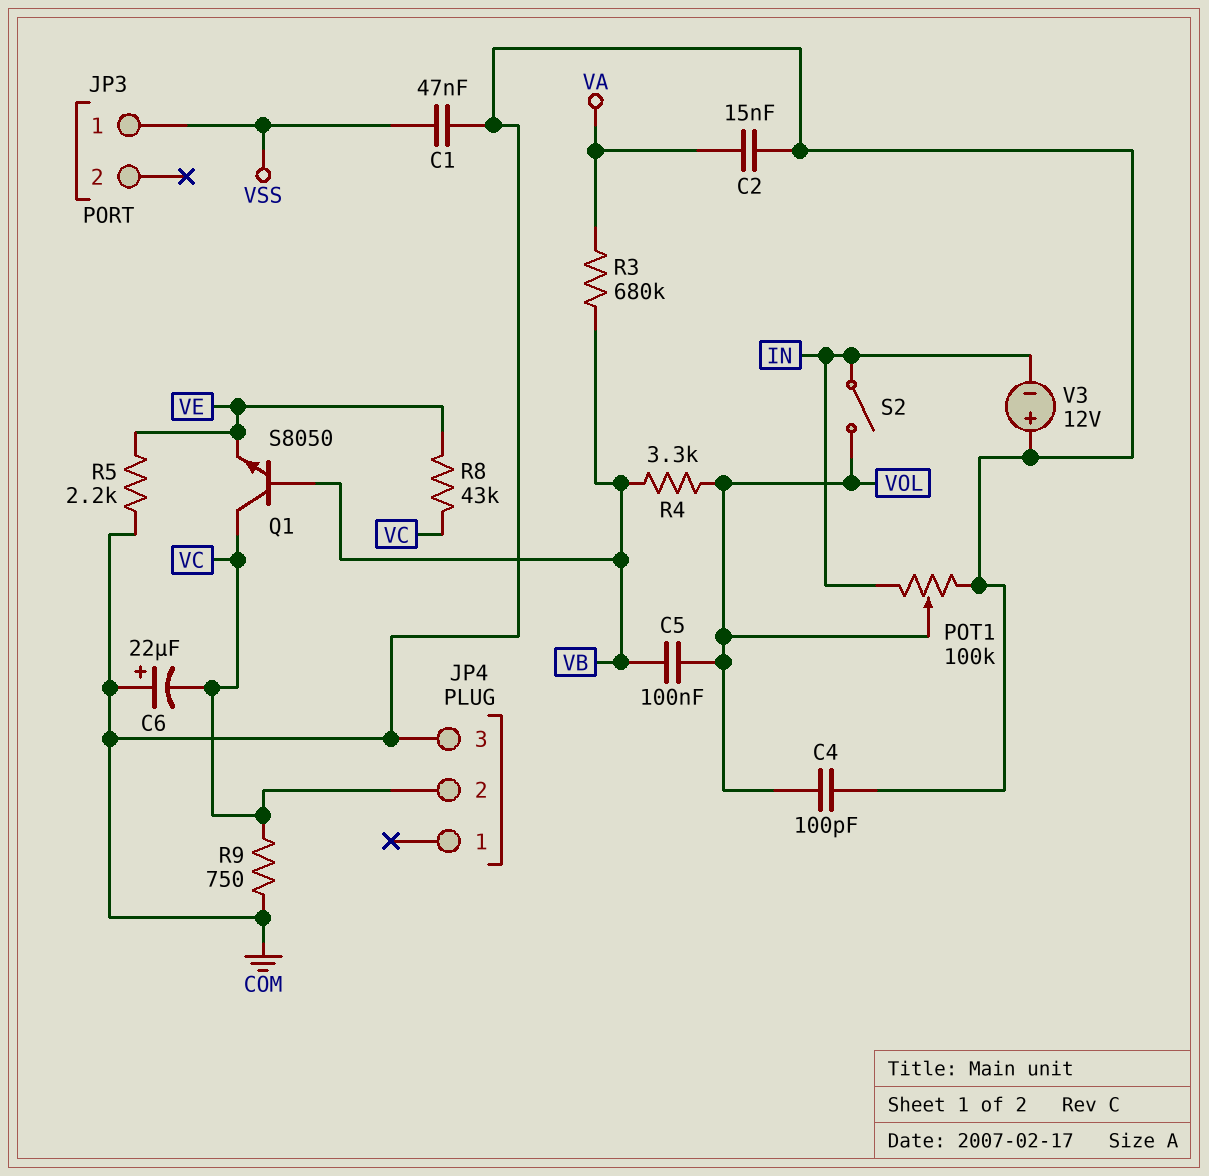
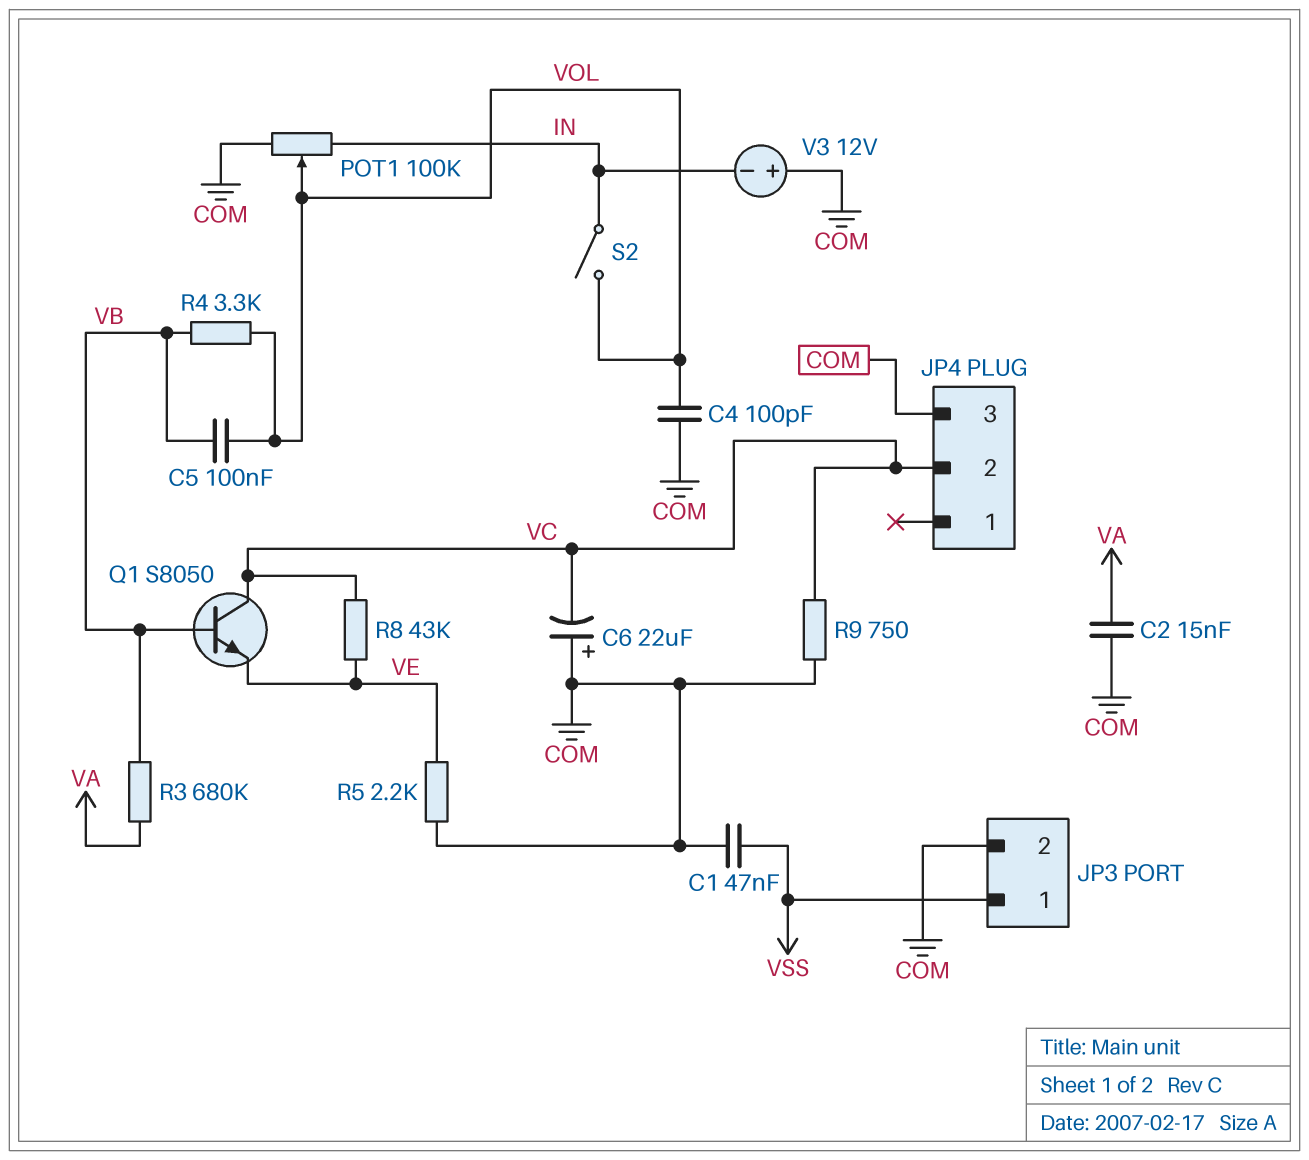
JP3 pin 2: none -> COM

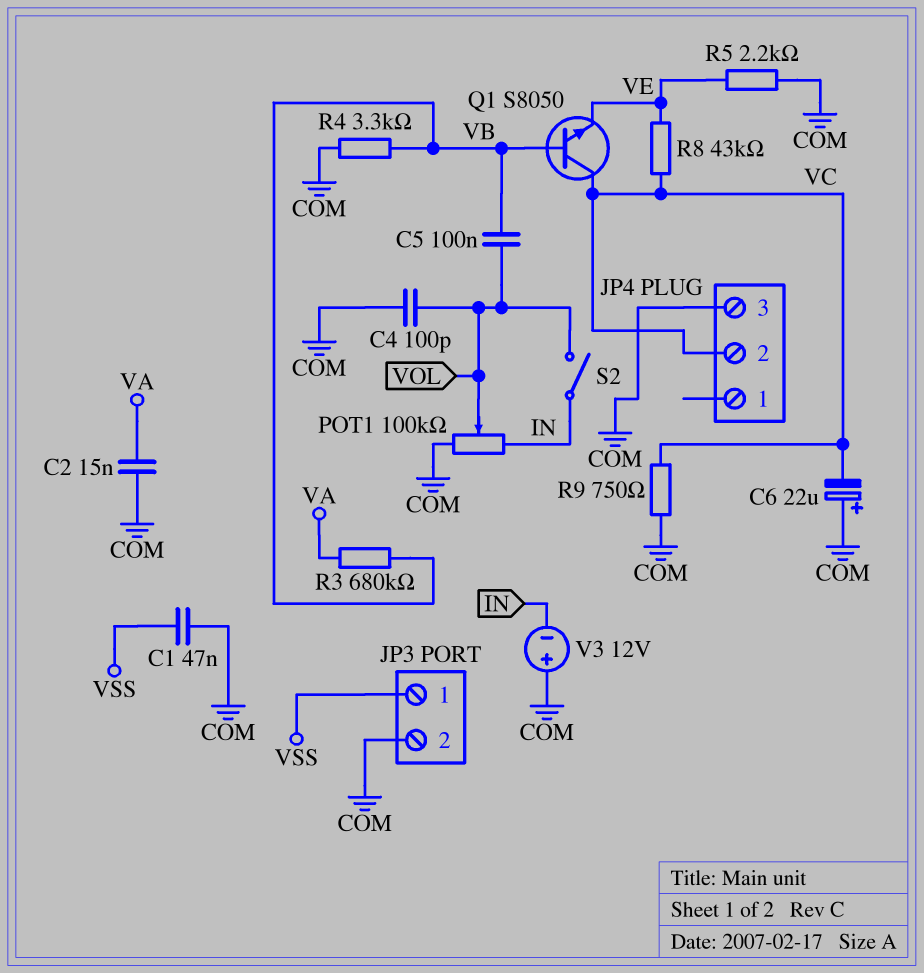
R4: 3.3k (VB, VOL) -> 3.3k (COM, VB)

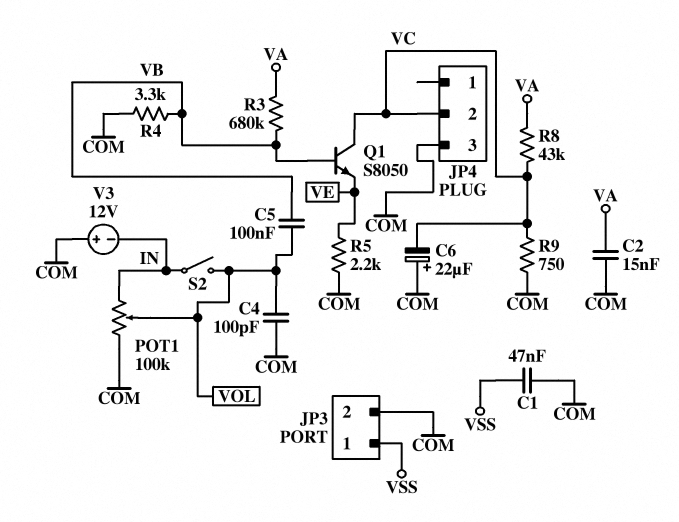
R8: 43k (VC, VE) -> 43k (VA, VC)

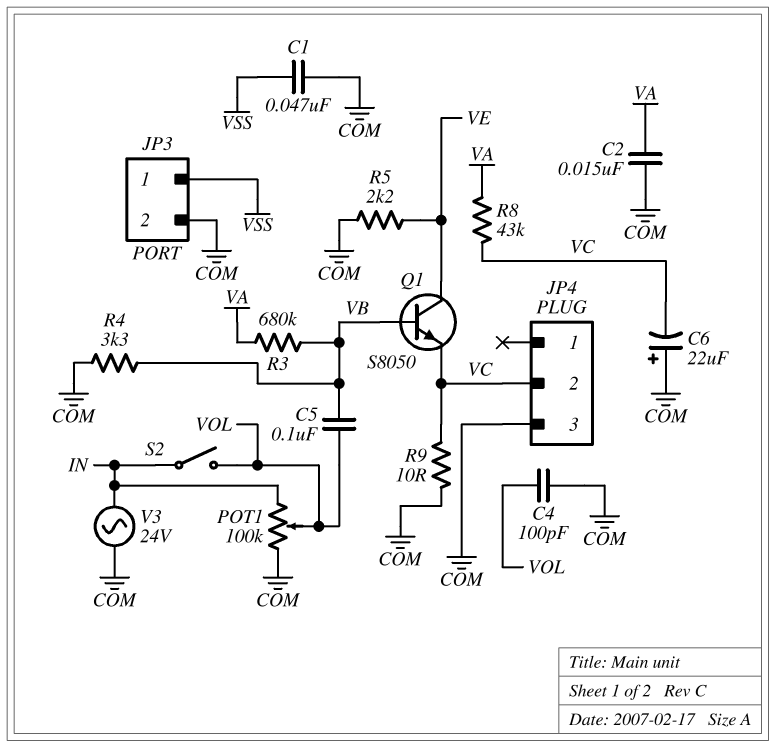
Q1: NPN S8050 (B VB, C VC, E VE) -> NPN S8050 (B VB, C VE, E VC)
R9: 750 (COM, VC) -> 10 (COM, VC)
V3: 12V (plus COM, minus IN) -> AC 24V (COM, IN)

